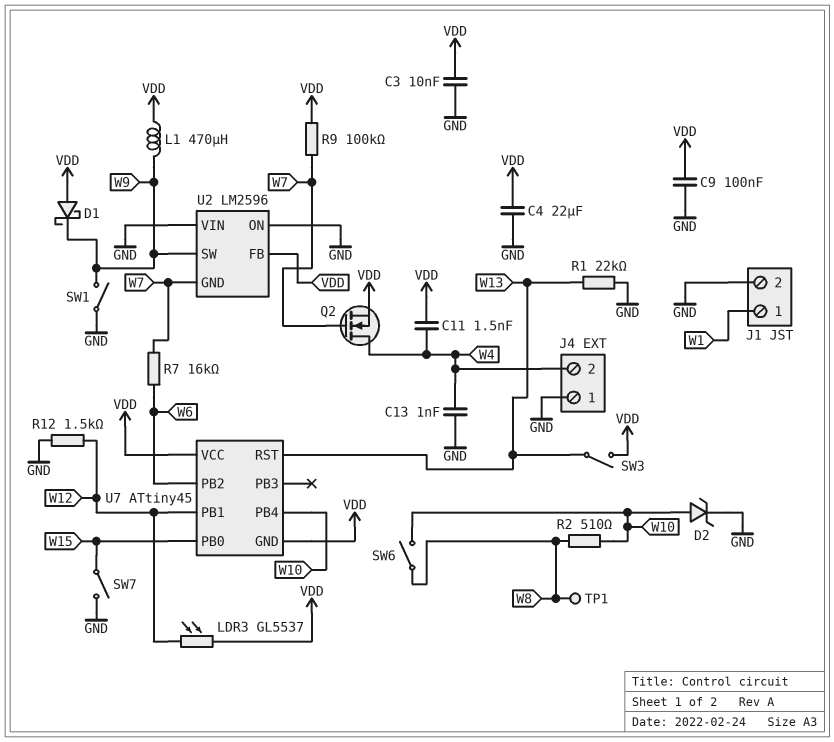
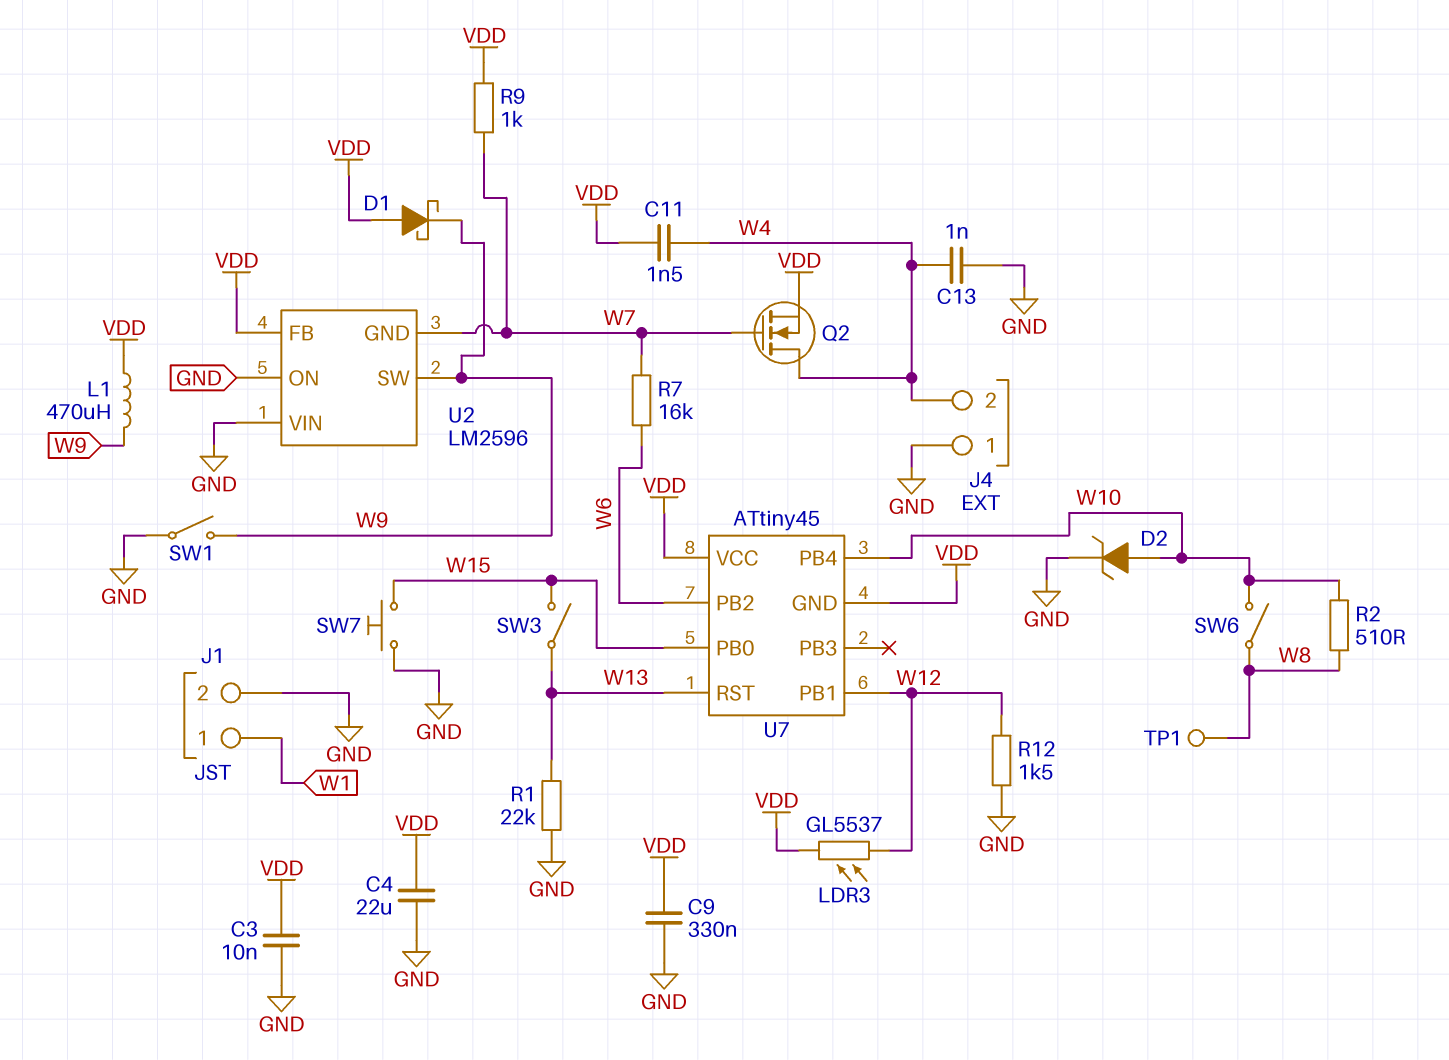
C9: 100nF (GND, VDD) -> 330nF (GND, VDD)
R9: 100k (VDD, W7) -> 1k (VDD, W7)
SW3: switch (VDD, W13) -> switch (W13, W15)
SW7: switch (GND, W15) -> button (GND, W15)

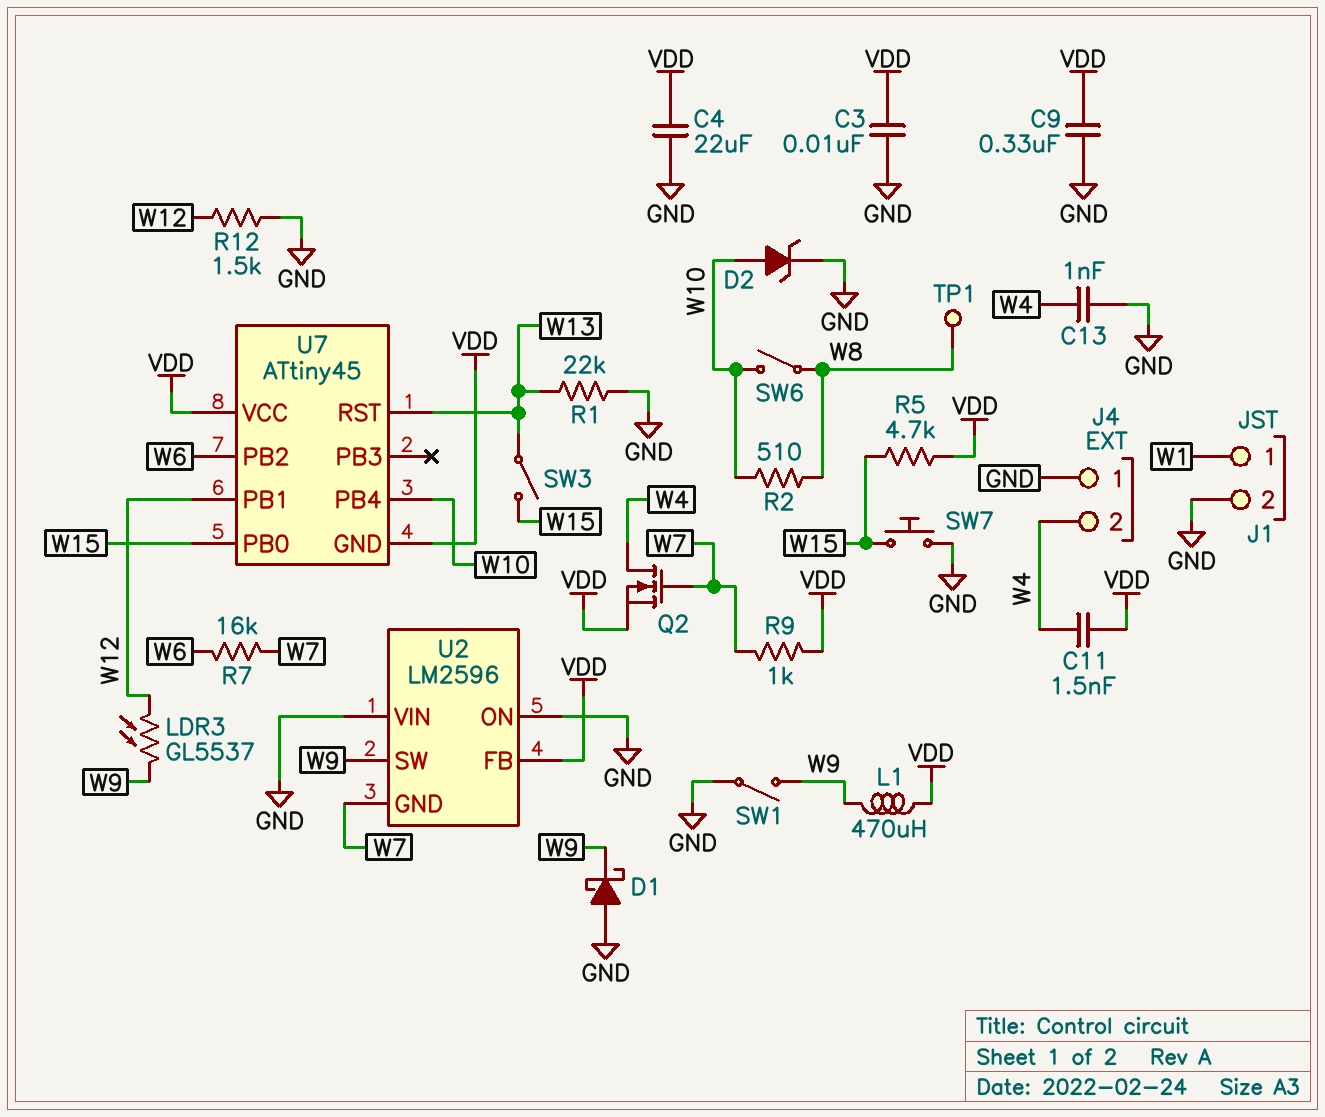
D1: schottky (A VDD, K W9) -> schottky (A GND, K W9)
LDR3: GL5537 (VDD, W12) -> GL5537 (W9, W12)
R5: none -> 4.7k (VDD, W15)

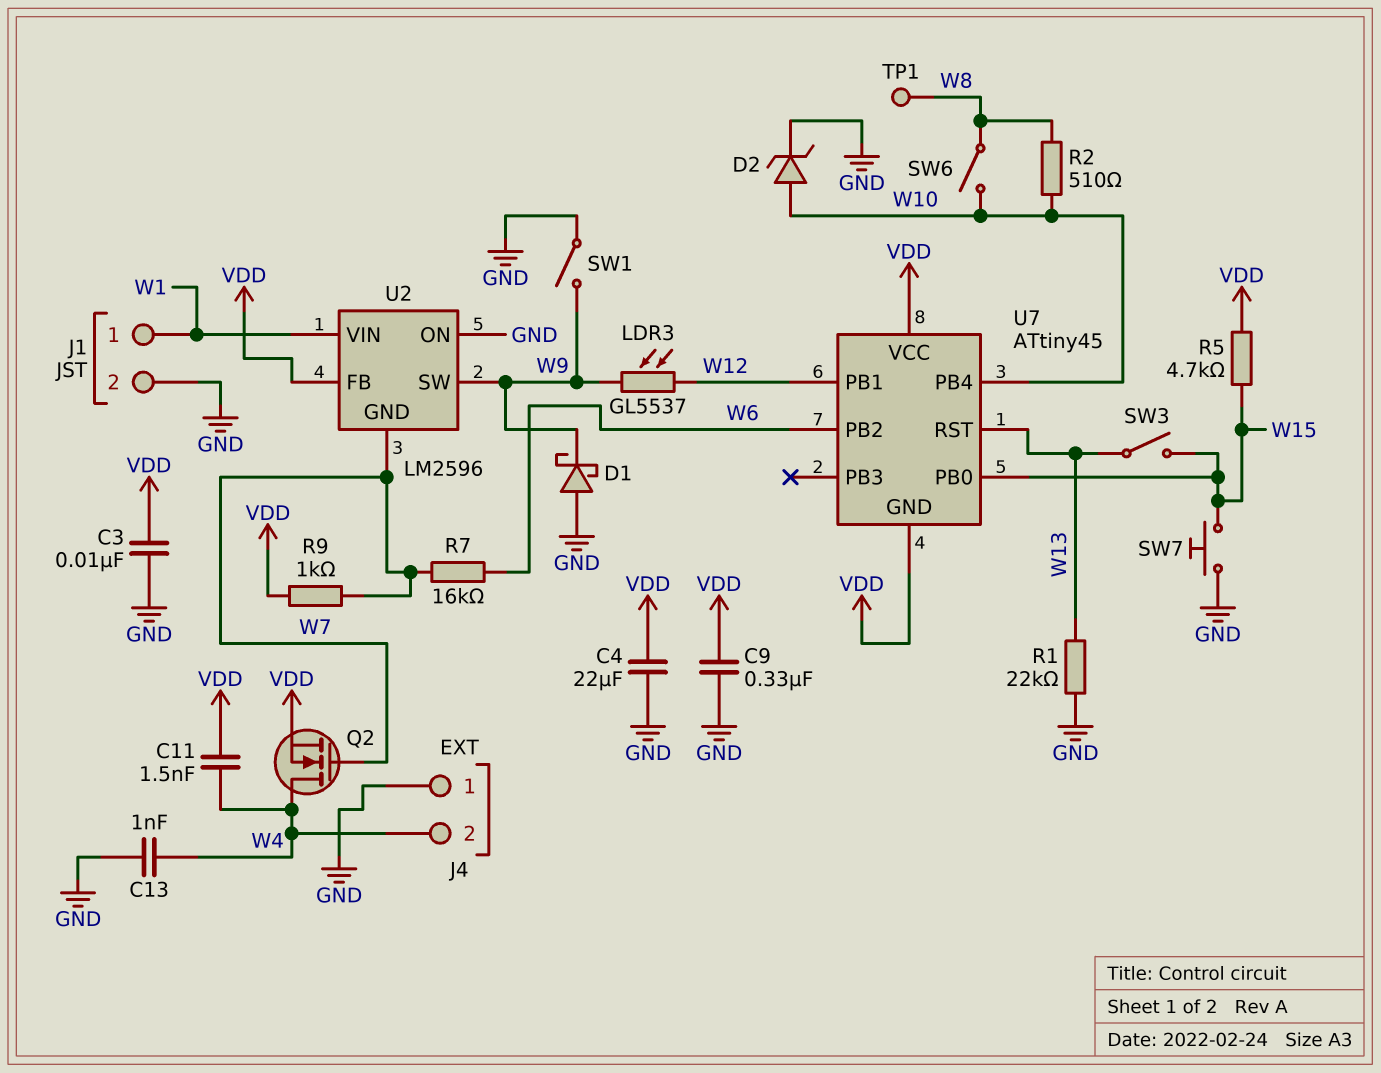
L1: 470uH (VDD, W9) -> none
R12: 1.5k (GND, W12) -> none
U2 pin VIN: GND -> W1

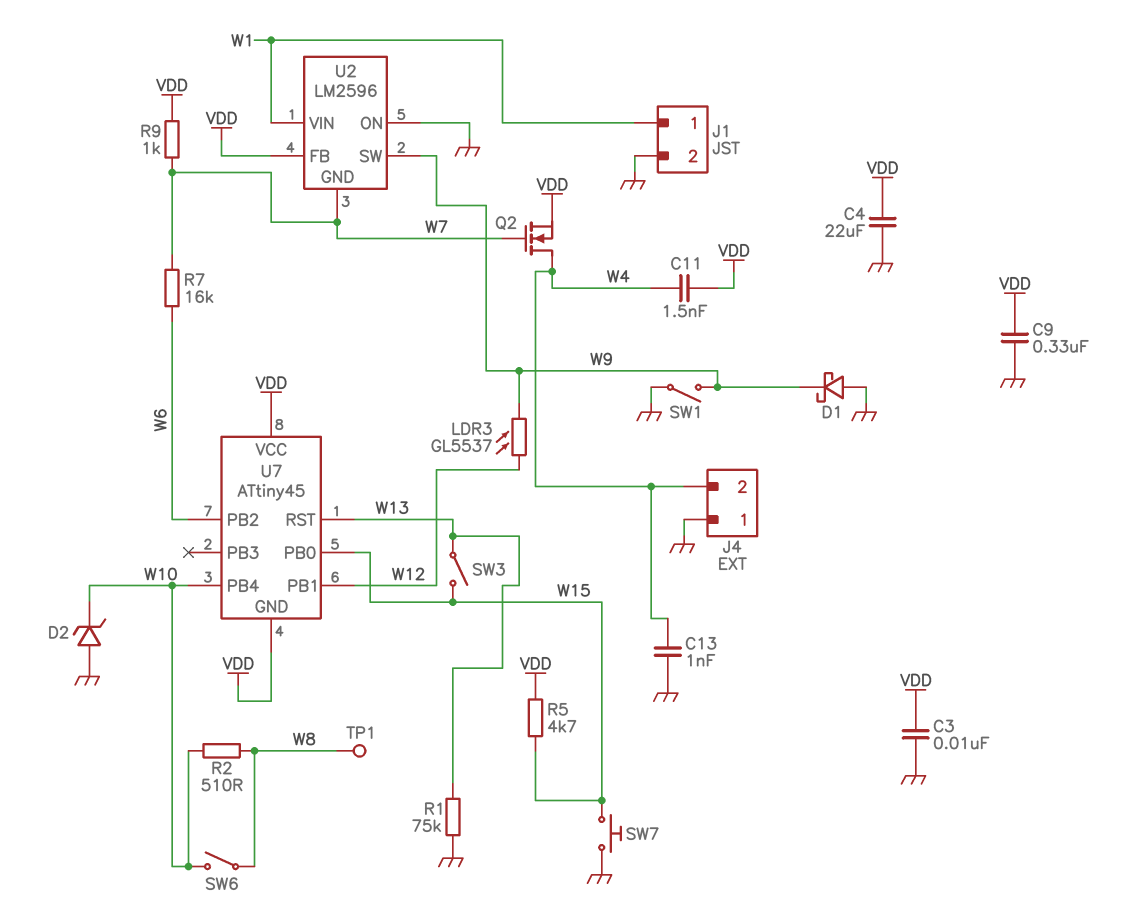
D2: zener (A W10, K GND) -> zener (A GND, K W10)
R1: 22k (GND, W13) -> 75k (GND, W13)

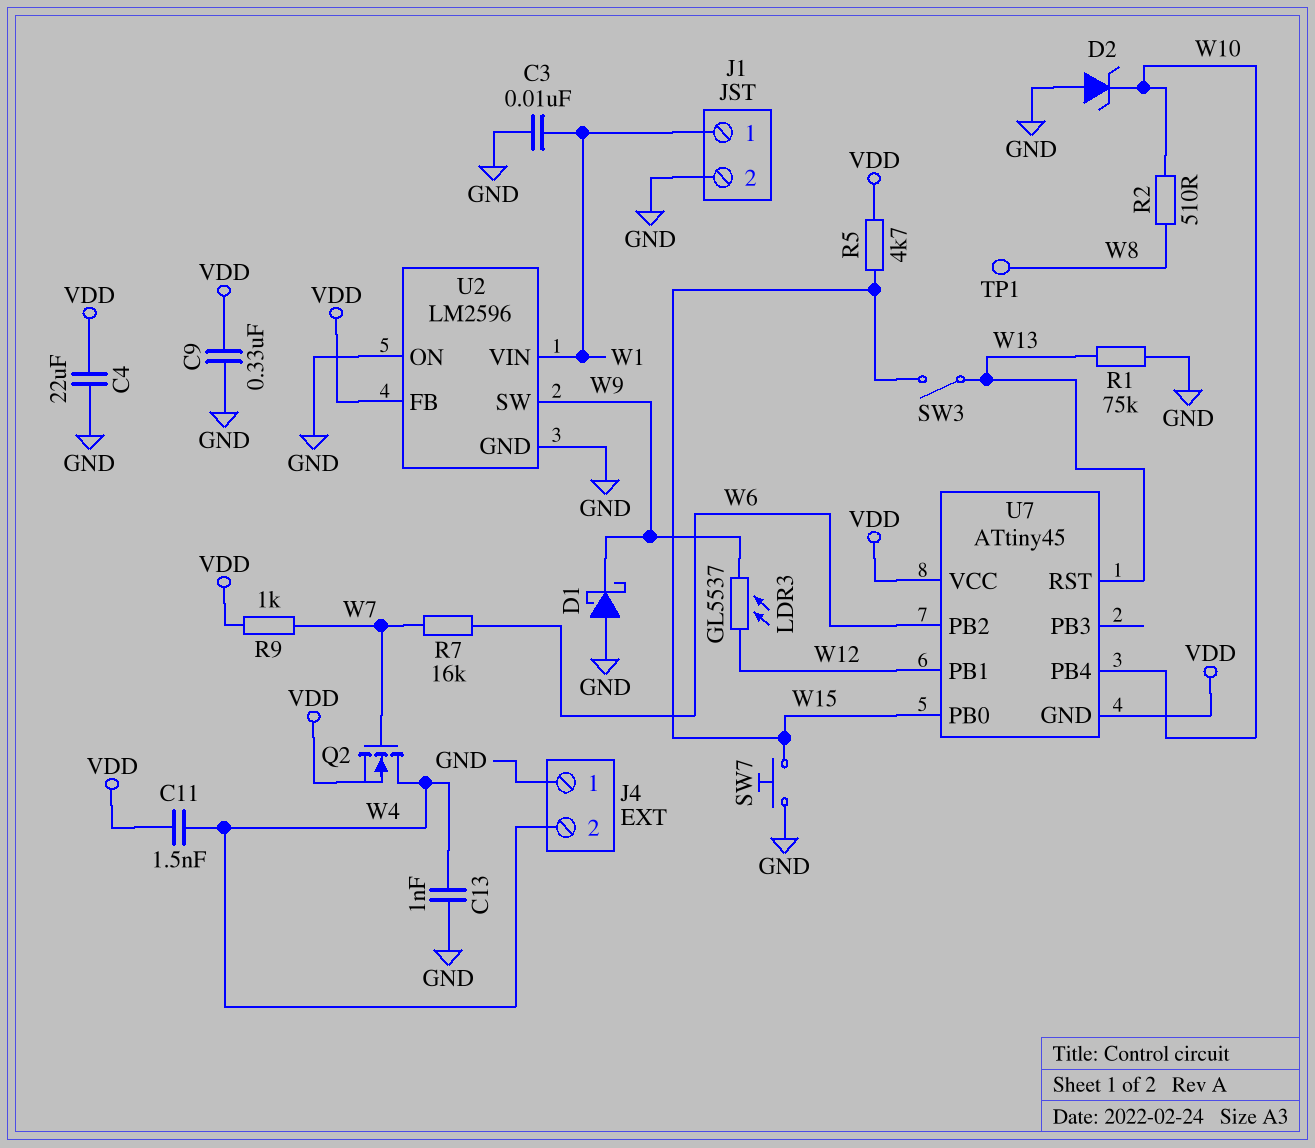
C3: 10nF (GND, VDD) -> 10nF (GND, W1)
SW1: switch (GND, W9) -> none
SW6: switch (W8, W10) -> none
U2 pin GND: W7 -> GND

